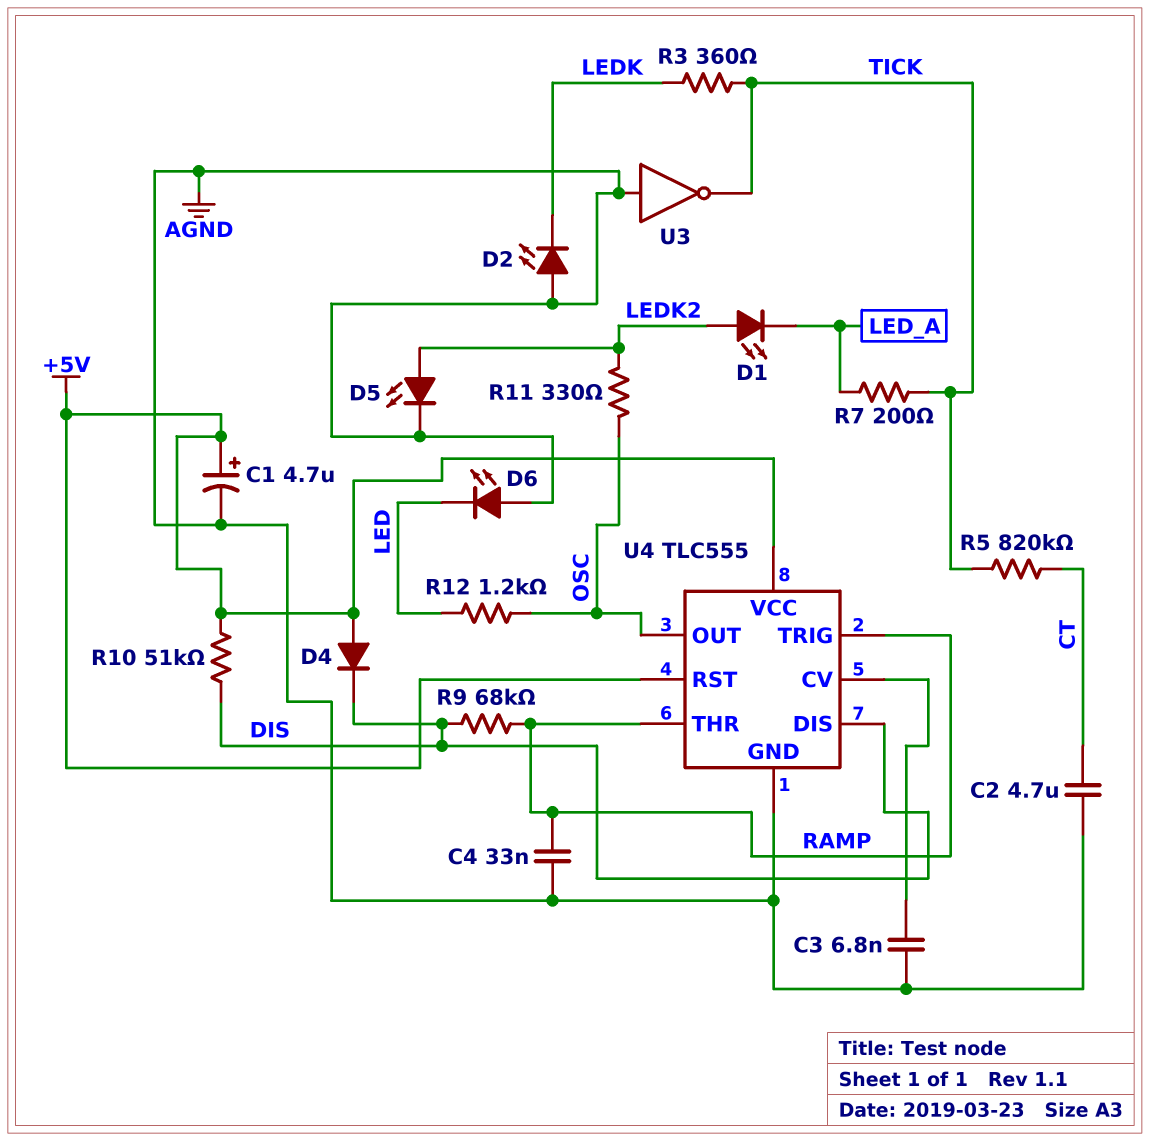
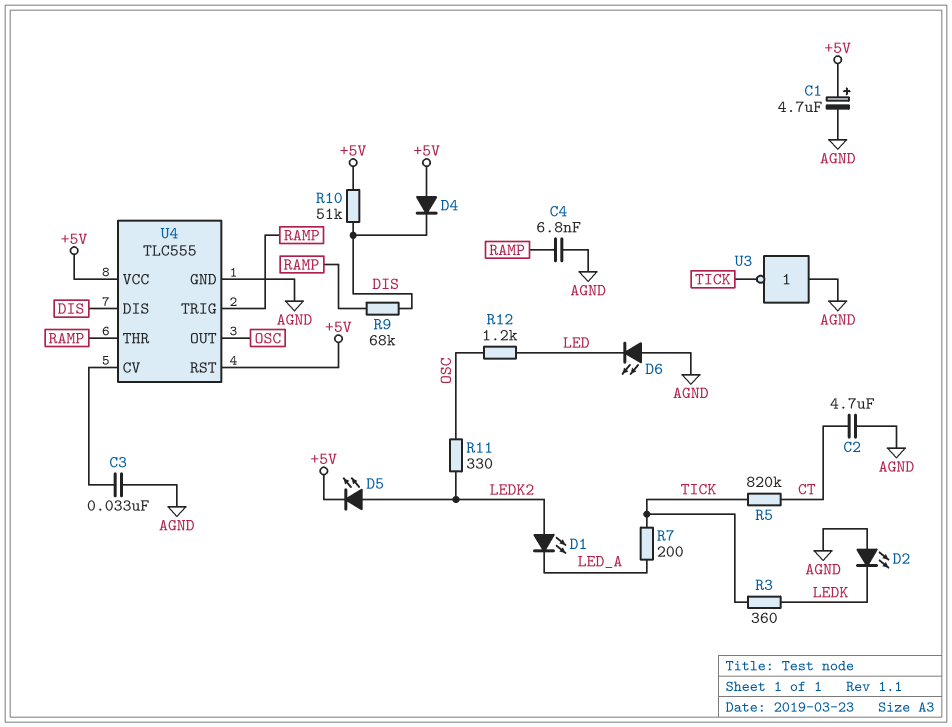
C3: 6.8nF (AGND, U4/CV) -> 33nF (AGND, U4/CV)
C4: 33nF (AGND, RAMP) -> 6.8nF (AGND, RAMP)
D5: LED (A LEDK2, K AGND) -> LED (A LEDK2, K +5V)

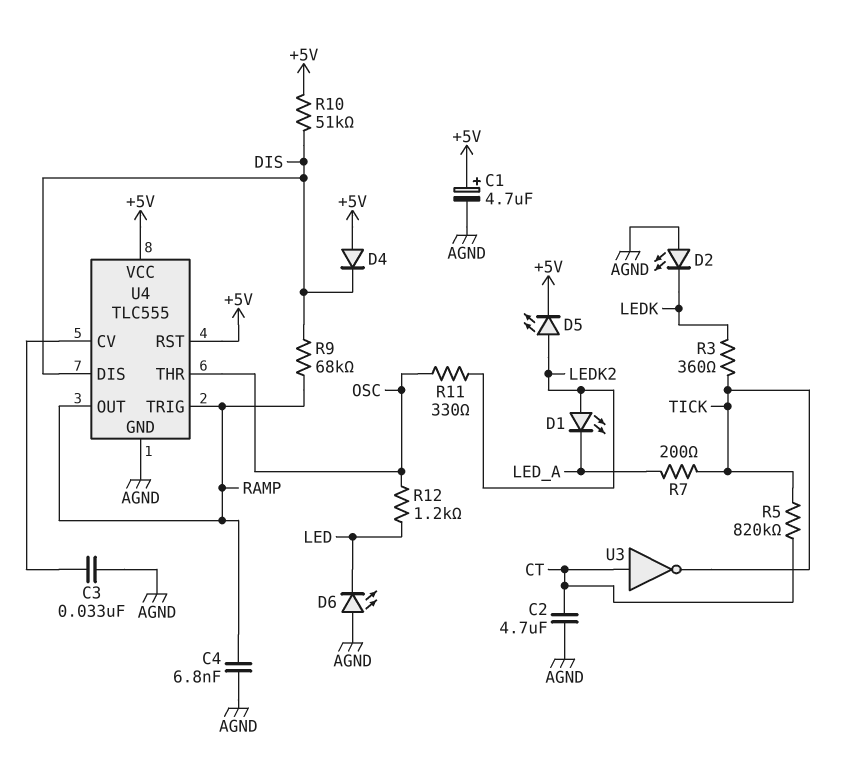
U3: NOT (in AGND, out TICK) -> NOT (in CT, out TICK)
U4 pin OUT: OSC -> RAMP
U4 pin THR: RAMP -> OSC

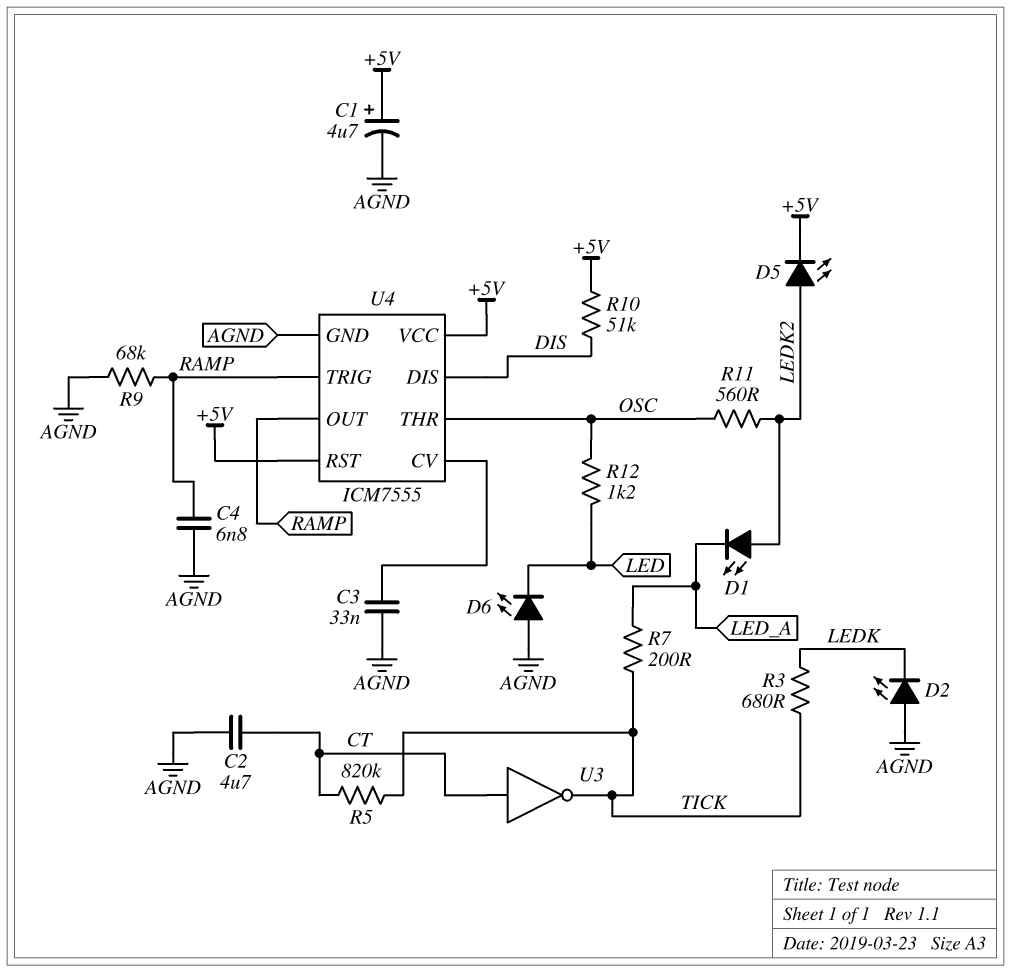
D4: diode (A +5V, K DIS) -> none
R3: 360 (LEDK, TICK) -> 680 (LEDK, TICK)
R9: 68k (DIS, RAMP) -> 68k (AGND, RAMP)
R11: 330 (LEDK2, OSC) -> 560 (LEDK2, OSC)
U4: TLC555 -> ICM7555

